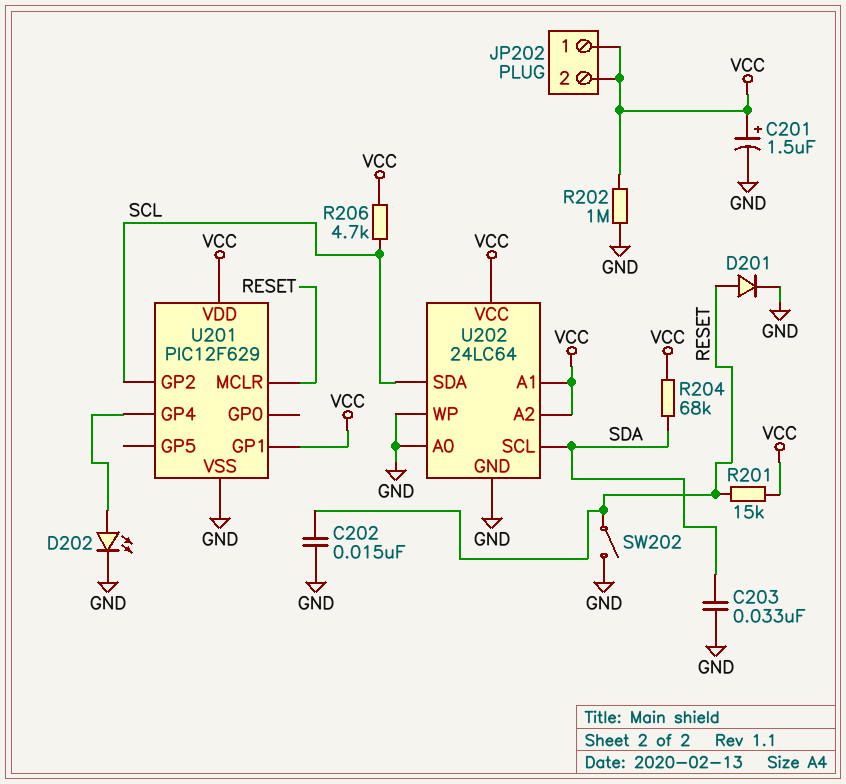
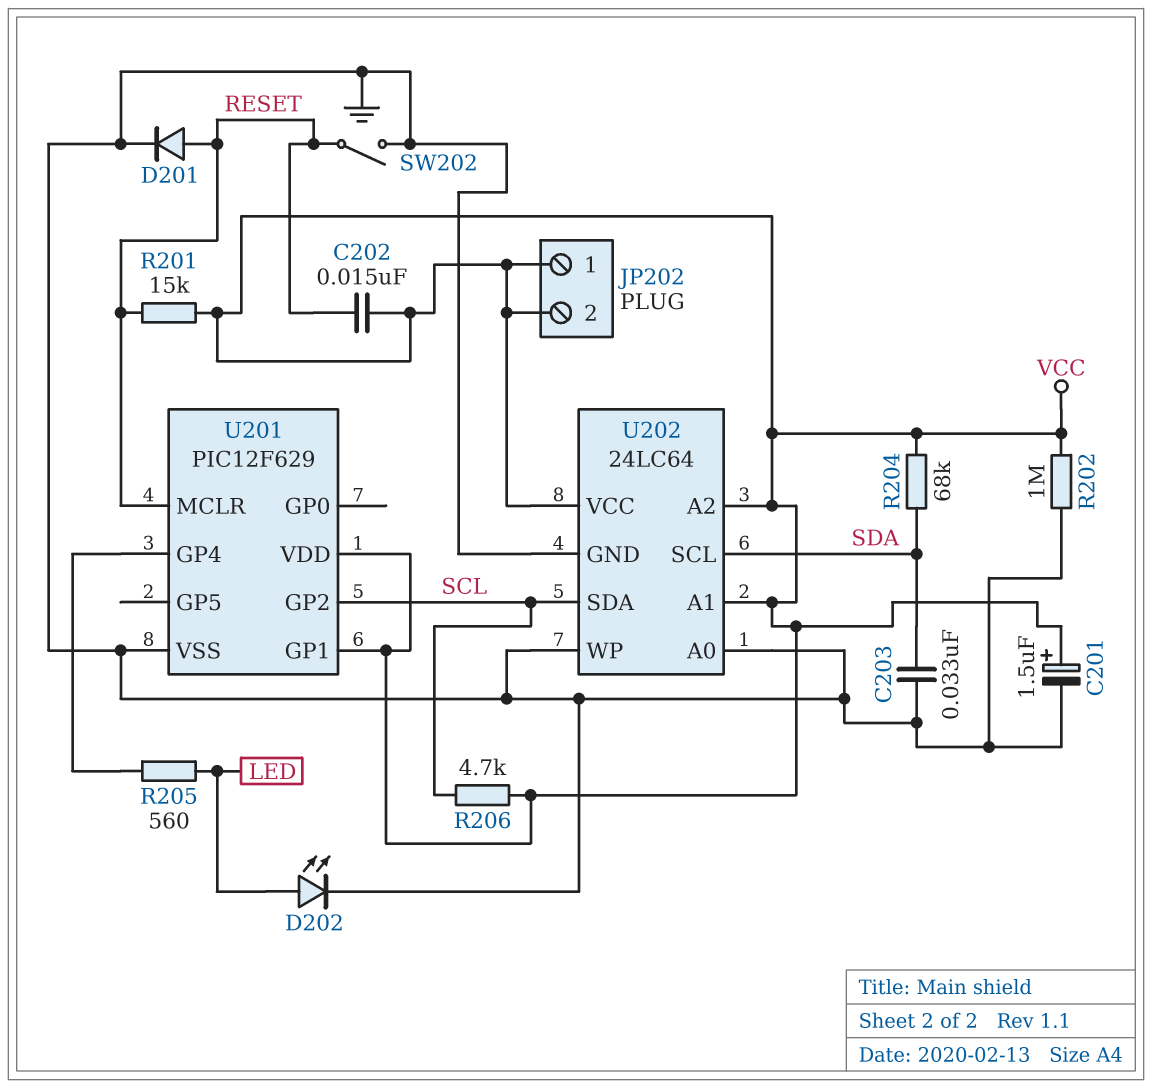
C202: 15nF (GND, RESET) -> 15nF (RESET, VCC)
D202: LED (A U201/GP4, K GND) -> LED (A LED, K GND)
R205: none -> 560 (LED, U201/GP4)

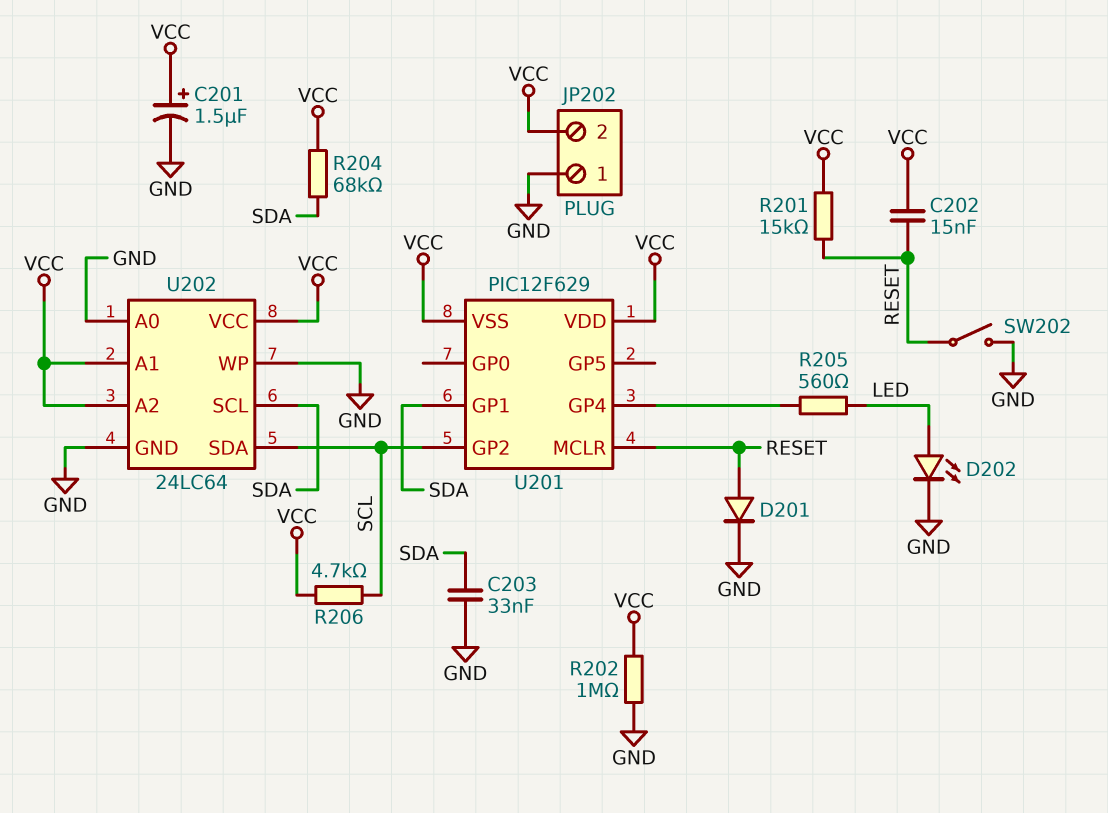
JP202 pin 1: VCC -> GND
U201 pin GP1: VCC -> SDA
U201 pin VSS: GND -> VCC

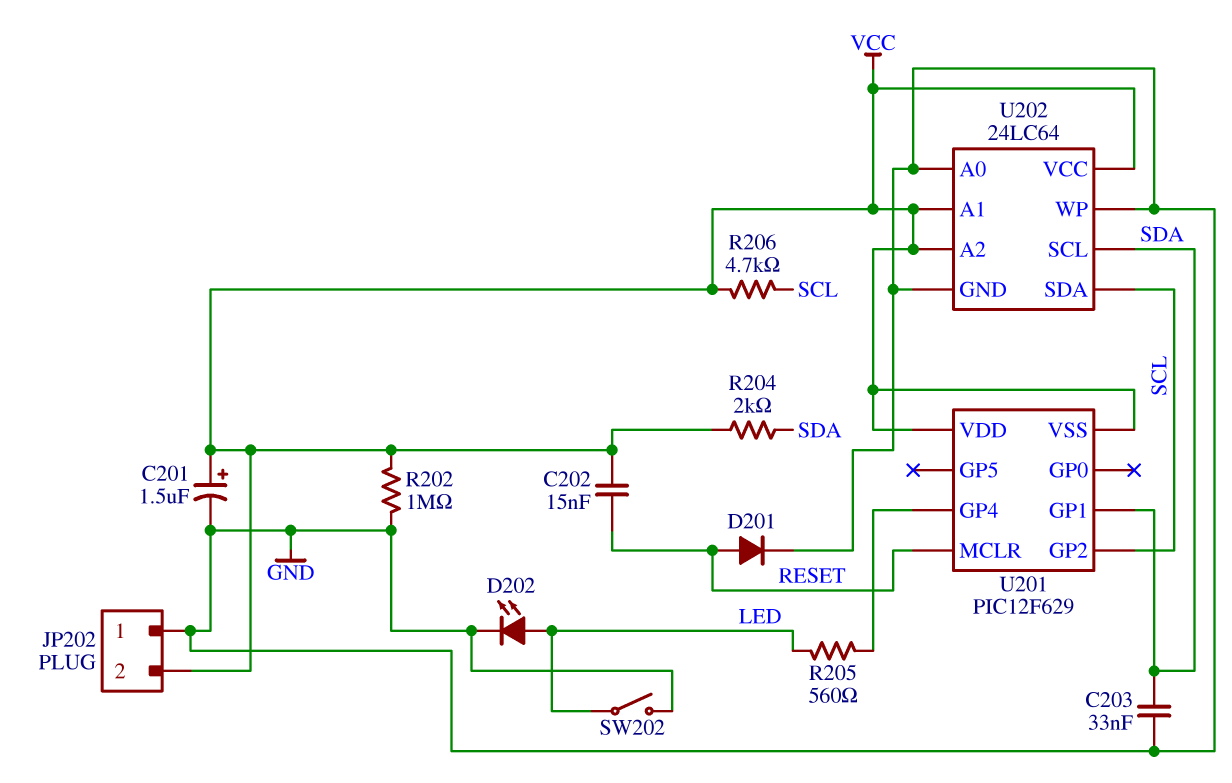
R201: 15k (RESET, VCC) -> none
R204: 68k (SDA, VCC) -> 2k (SDA, VCC)
SW202: switch (GND, RESET) -> switch (GND, LED)

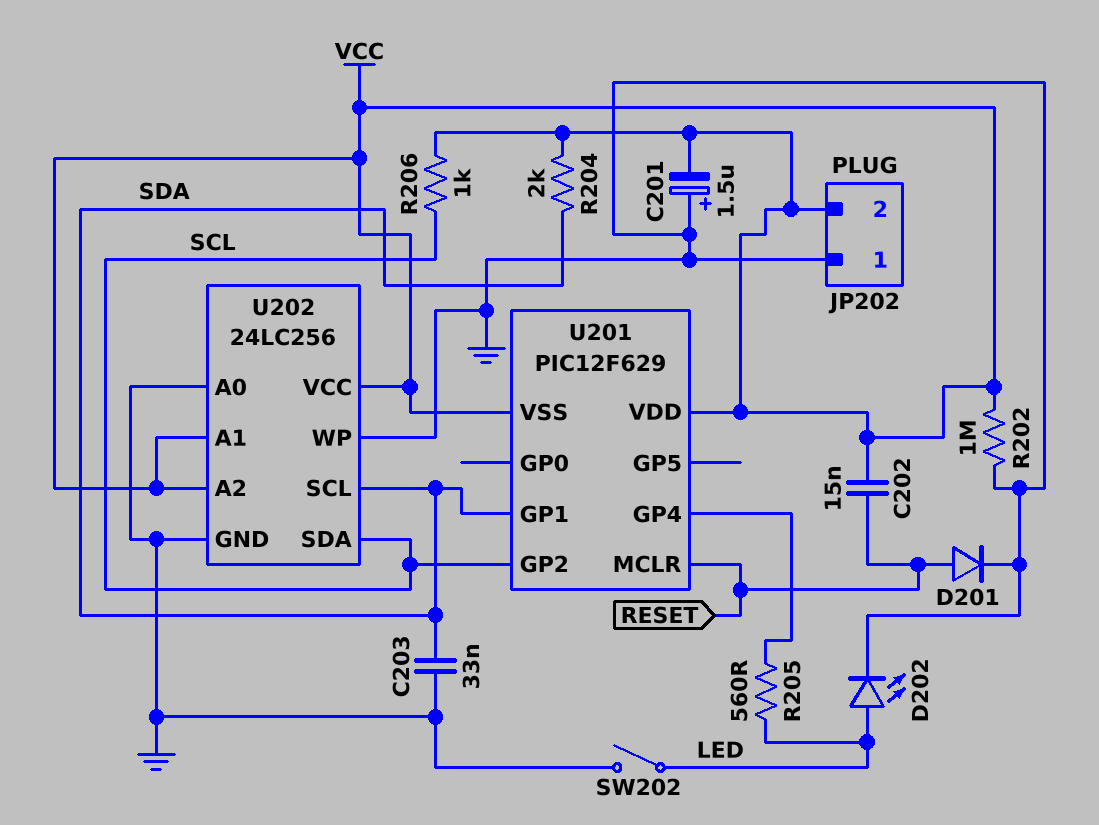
C201: 1.5uF (plus VCC, minus GND) -> 1.5uF (plus GND, minus VCC)
R206: 4.7k (SCL, VCC) -> 1k (SCL, VCC)
U202: 24LC64 -> 24LC256

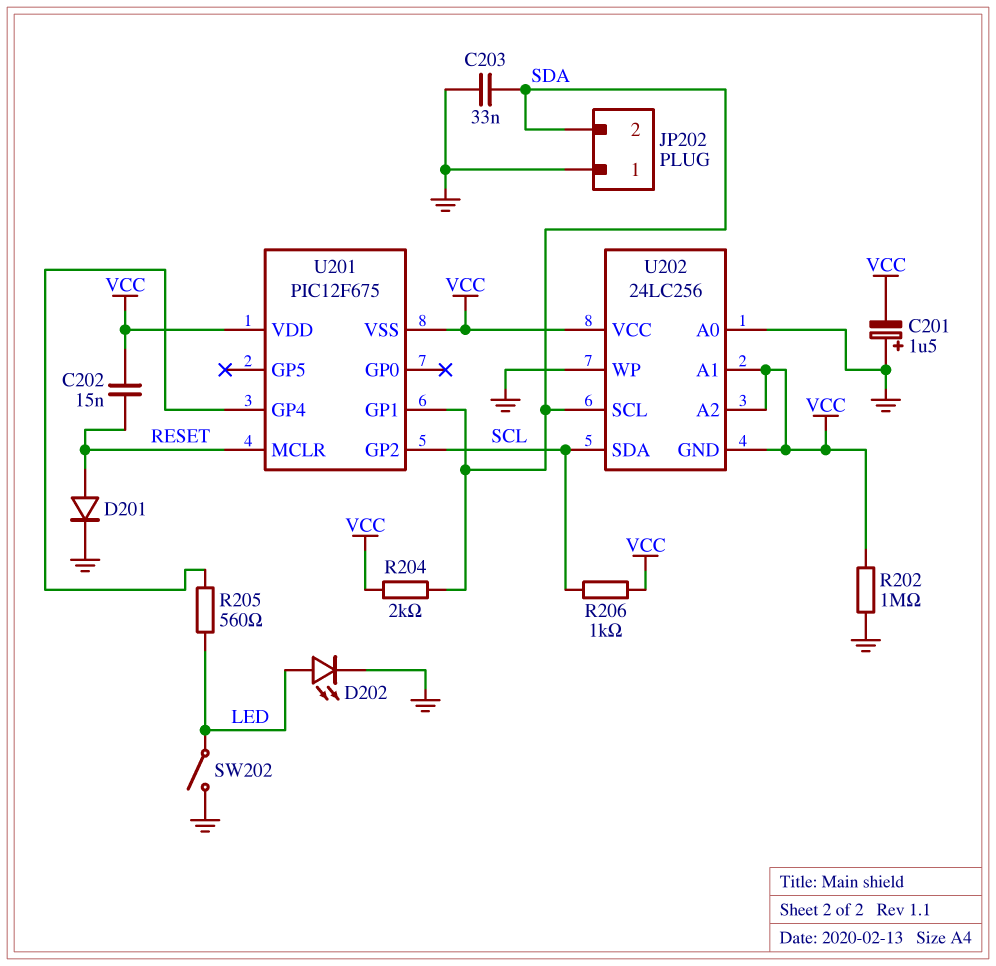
JP202 pin 2: VCC -> SDA
U201: PIC12F629 -> PIC12F675
U202 pin GND: GND -> VCC

